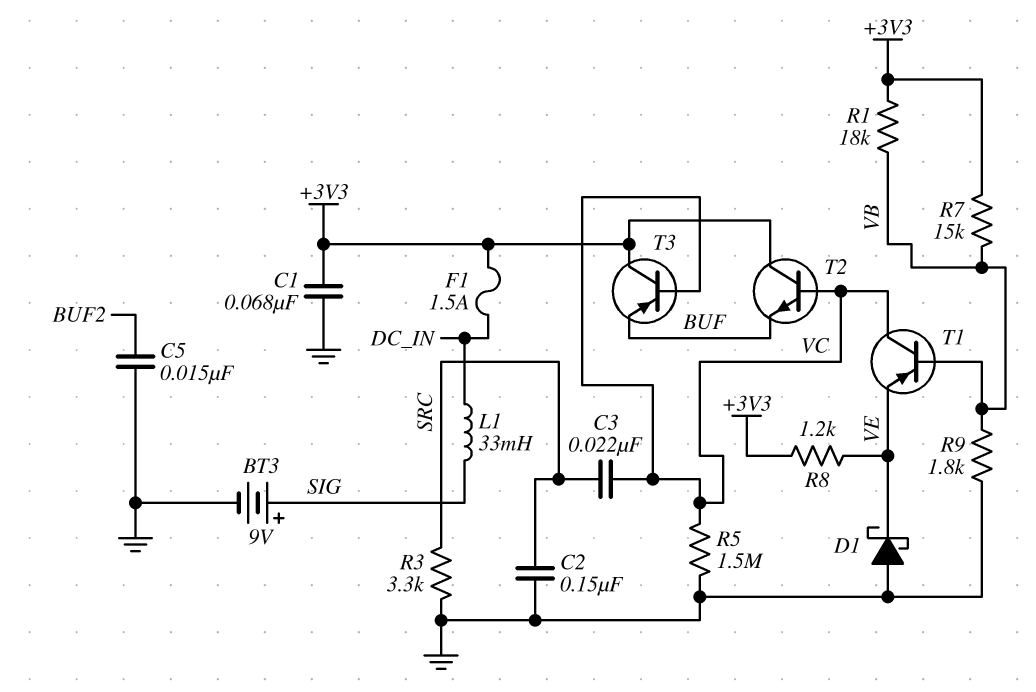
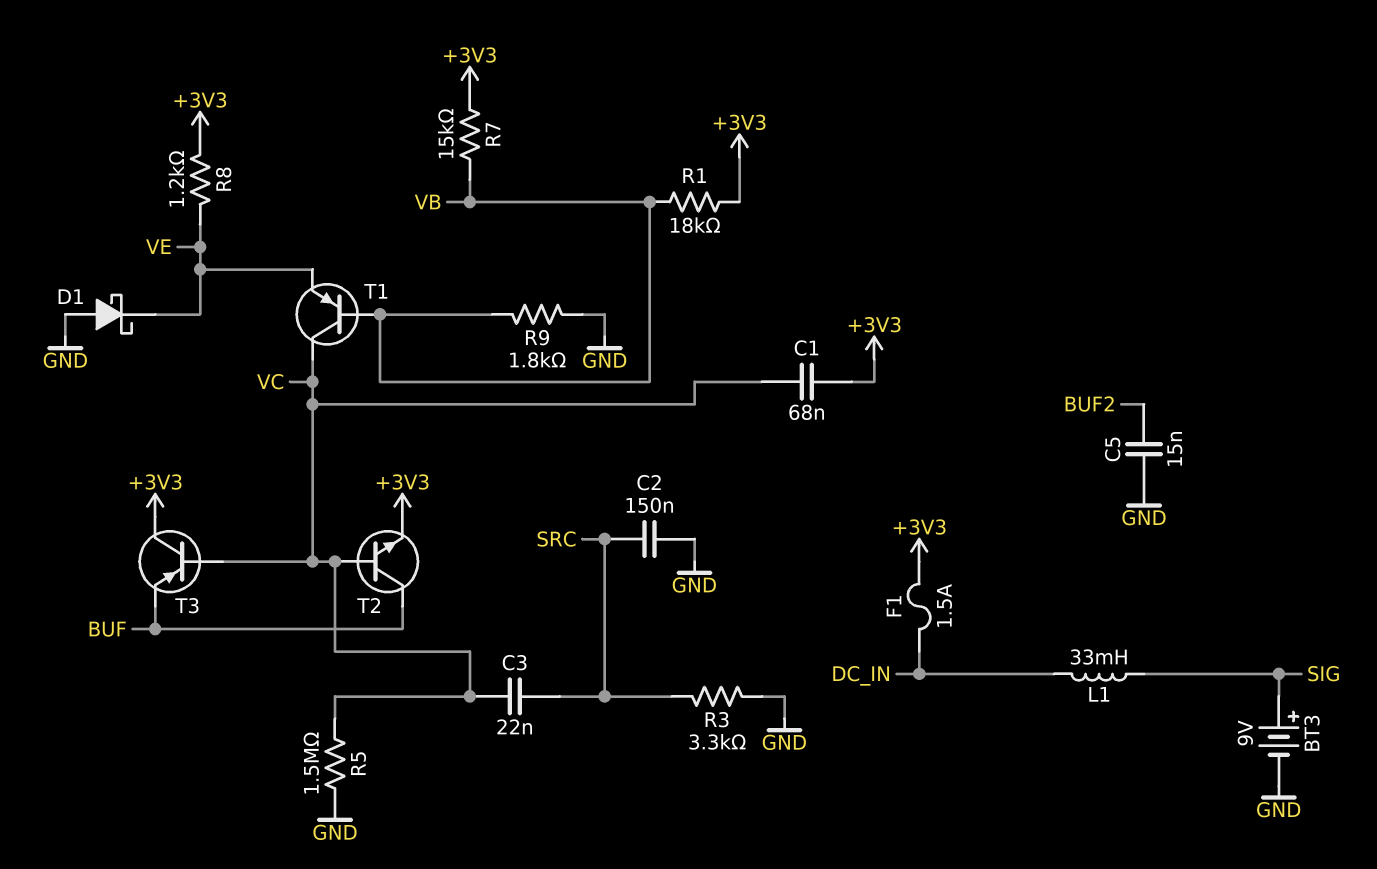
C1: 68nF (+3V3, GND) -> 68nF (+3V3, VC)
T2: NPN (B VC, C +3V3, E BUF) -> NPN (B VC, C BUF, E +3V3)

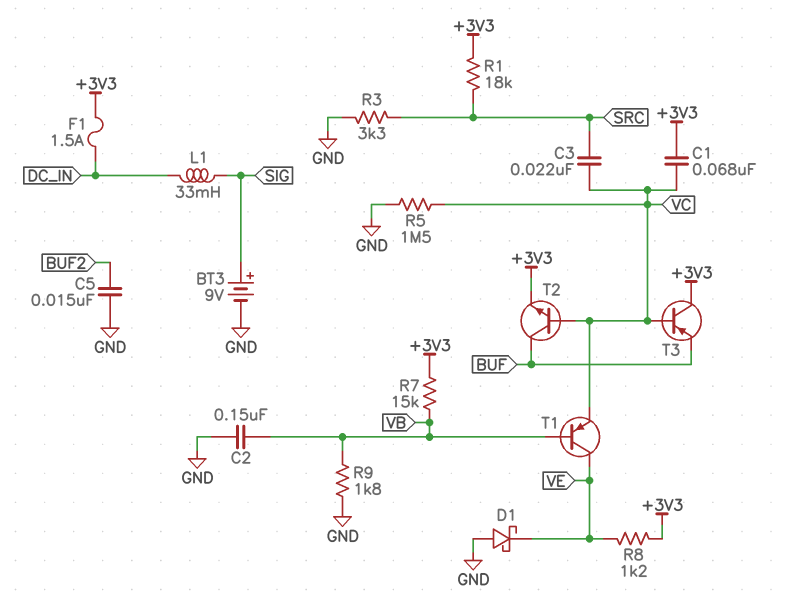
C2: 150nF (GND, SRC) -> 150nF (GND, VB)
R1: 18k (+3V3, VB) -> 18k (+3V3, SRC)
T1: PNP (B VB, C VC, E VE) -> PNP (B VB, C VE, E VC)

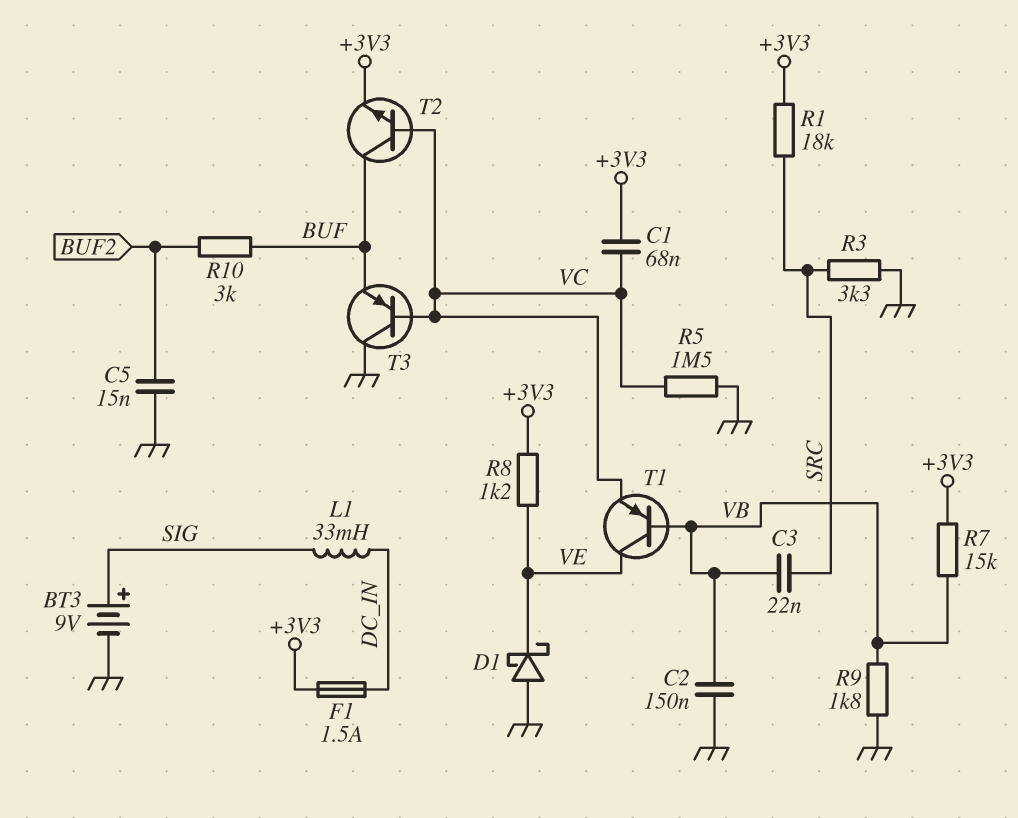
C3: 22nF (SRC, VC) -> 22nF (SRC, VB)
R10: none -> 3k (BUF, BUF2)
T3: PNP (B VC, C +3V3, E BUF) -> PNP (B VC, C GND, E BUF)

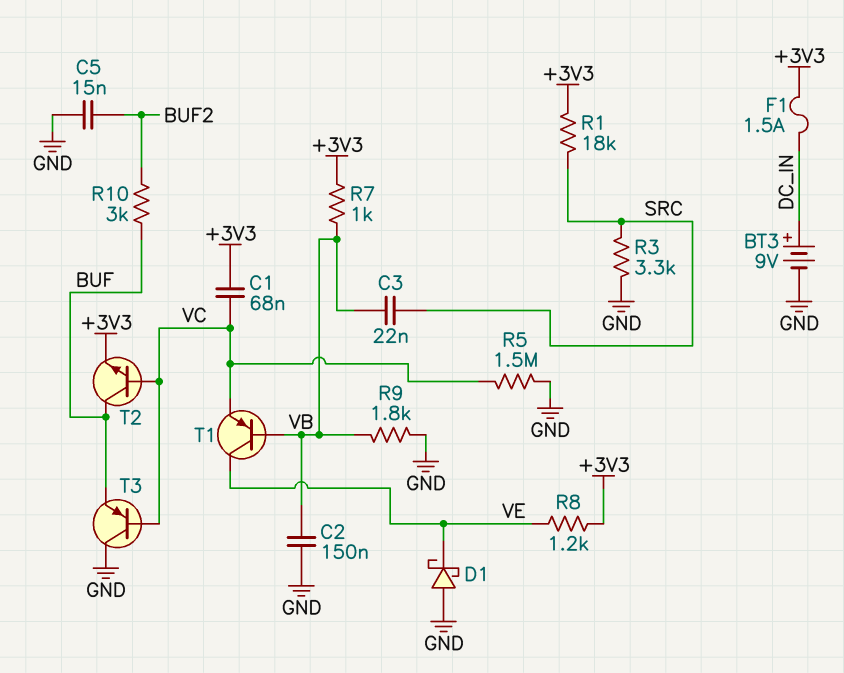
BT3: 9V (plus SIG, minus GND) -> 9V (plus DC_IN, minus GND)
L1: 33mH (DC_IN, SIG) -> none
R7: 15k (+3V3, VB) -> 1k (+3V3, VB)

